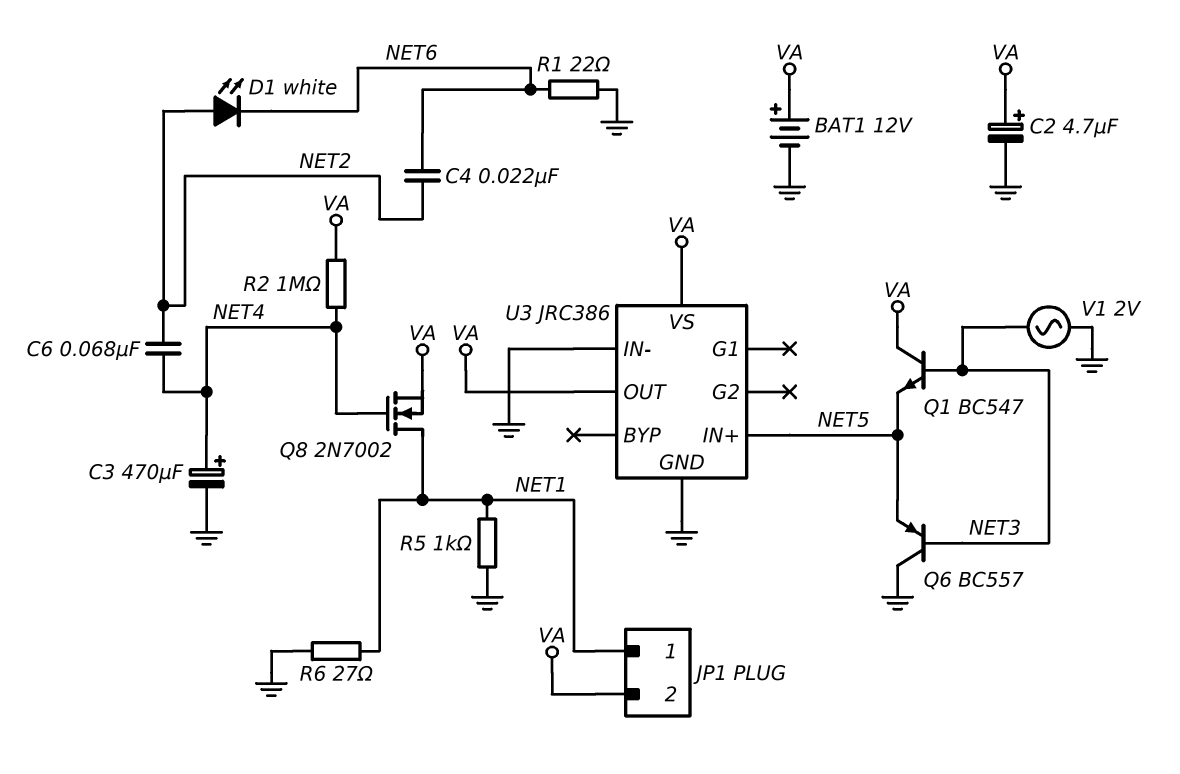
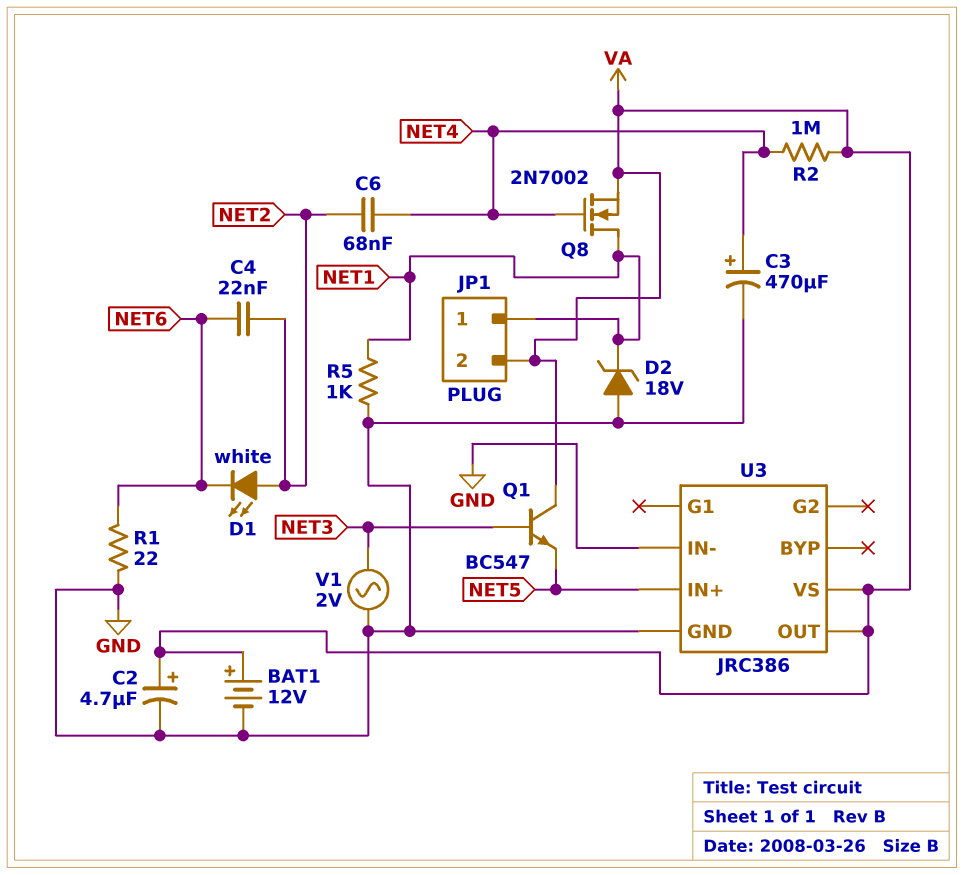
D2: none -> zener 18V (A GND, K NET1)
Q6: PNP BC557 (B NET3, C GND, E NET5) -> none
R6: 27 (GND, NET1) -> none

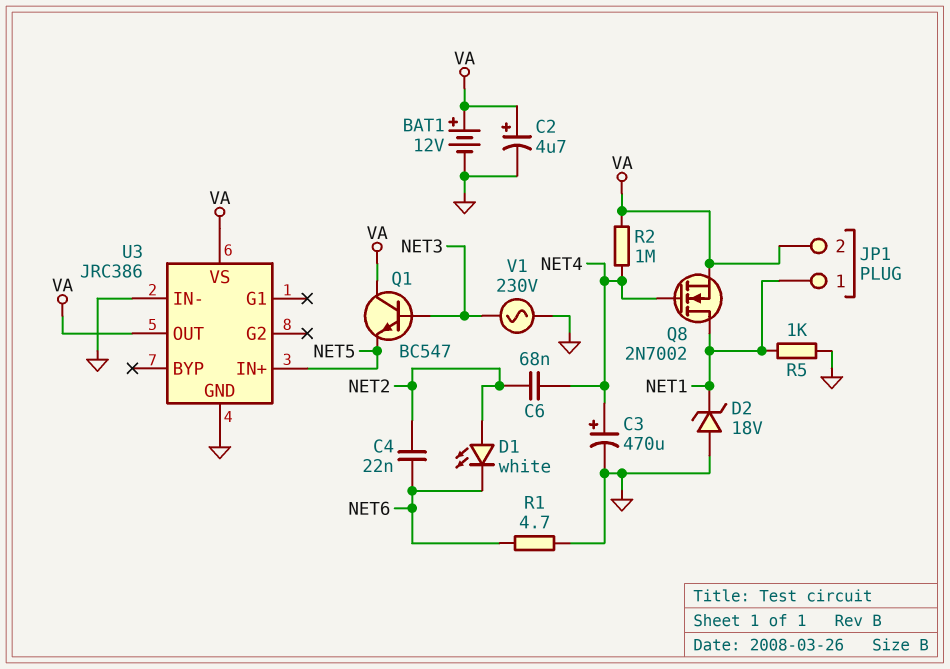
R1: 22 (GND, NET6) -> 4.7 (GND, NET6)
V1: AC 2V (GND, NET3) -> AC 230V (GND, NET3)

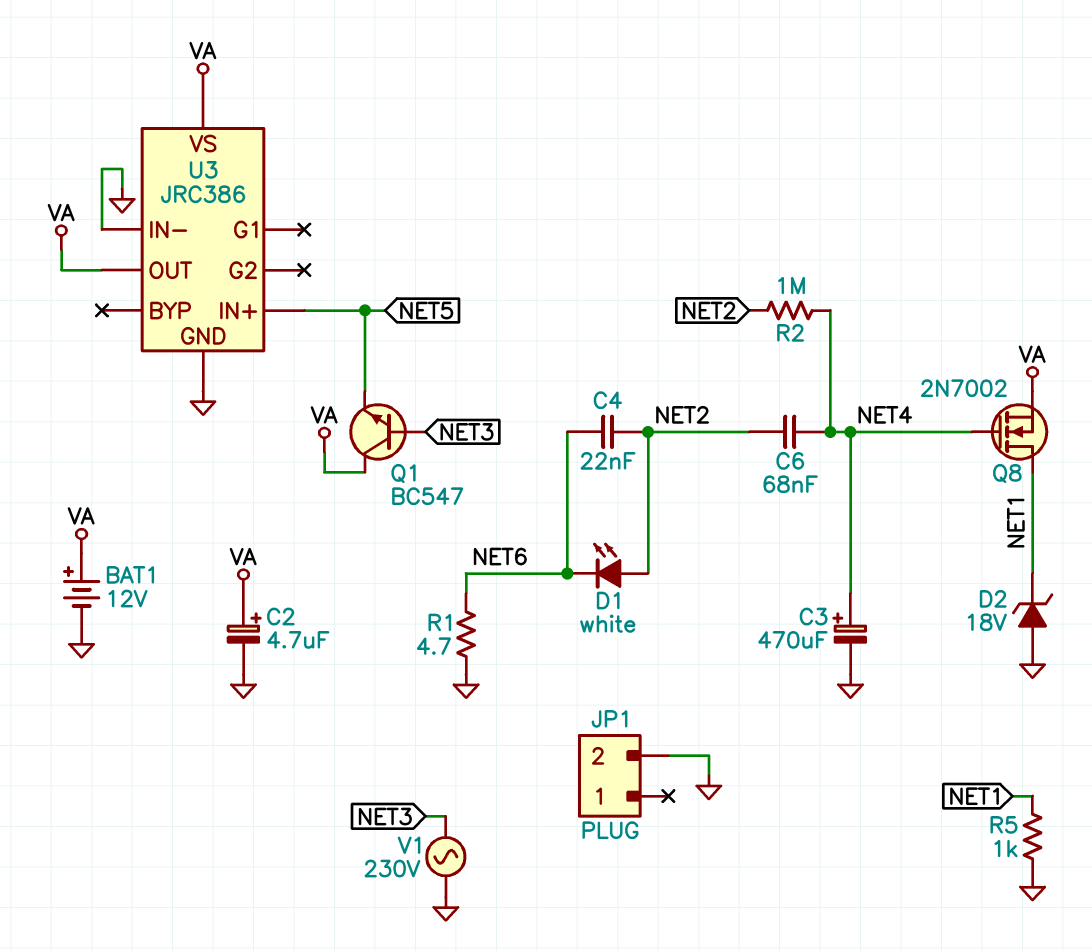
JP1 pin 1: NET1 -> none
JP1 pin 2: VA -> GND
R2: 1M (NET4, VA) -> 1M (NET2, NET4)

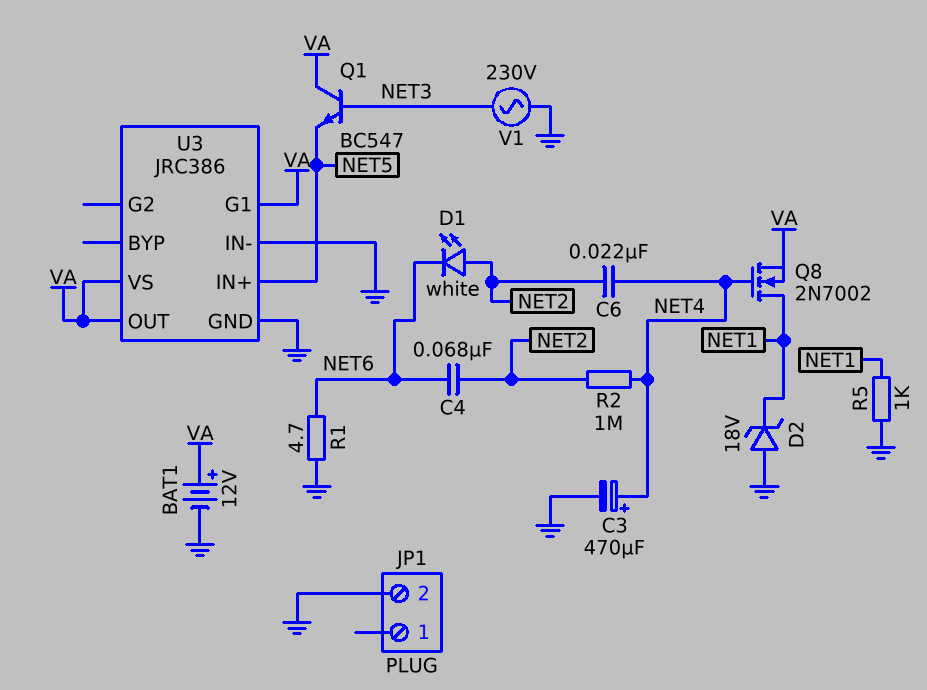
C2: 4.7uF (plus VA, minus GND) -> none
C4: 22nF (NET2, NET6) -> 68nF (NET2, NET6)
C6: 68nF (NET2, NET4) -> 22nF (NET2, NET4)
U3 pin G1: none -> VA

